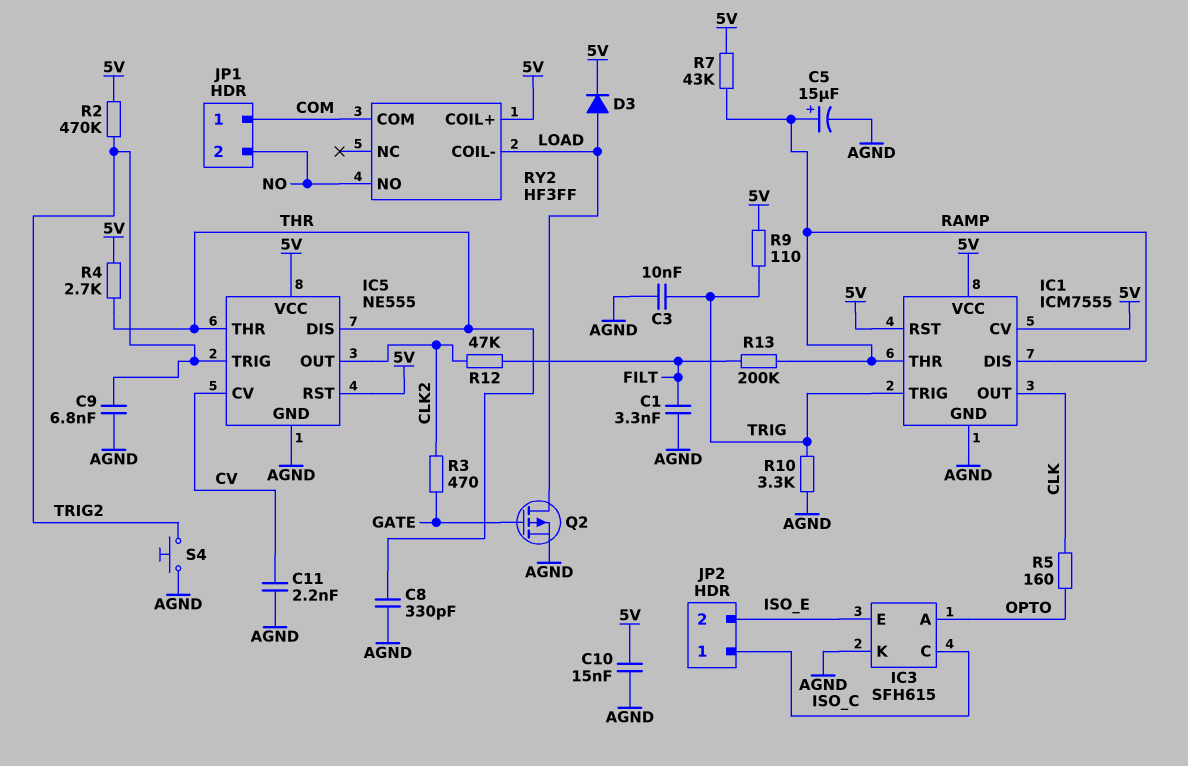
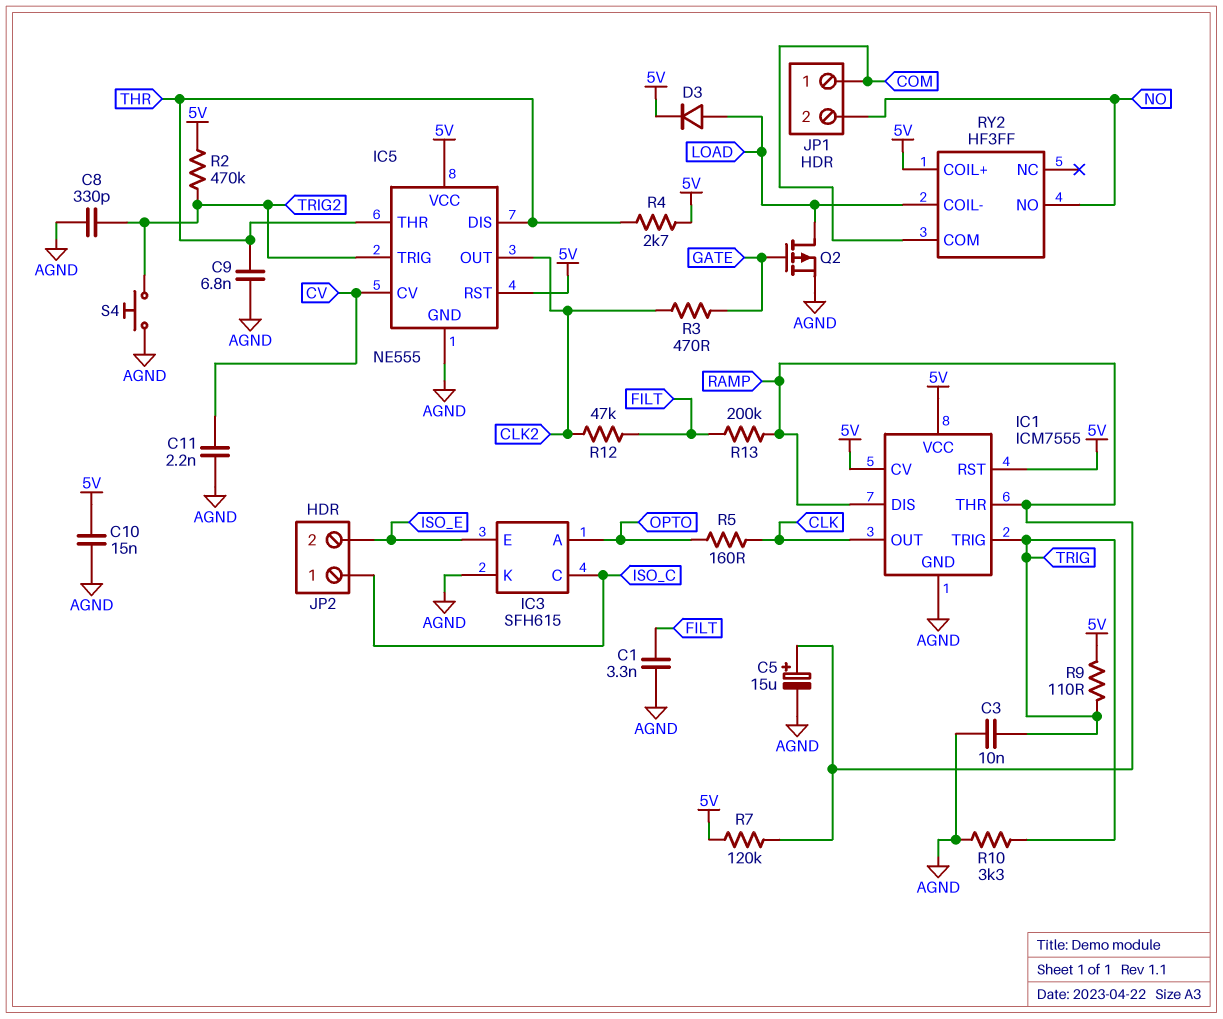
C8: 330pF (AGND, THR) -> 330pF (AGND, TRIG2)
C9: 6.8nF (AGND, TRIG2) -> 6.8nF (AGND, THR)
R7: 43k (5V, RAMP) -> 120k (5V, RAMP)

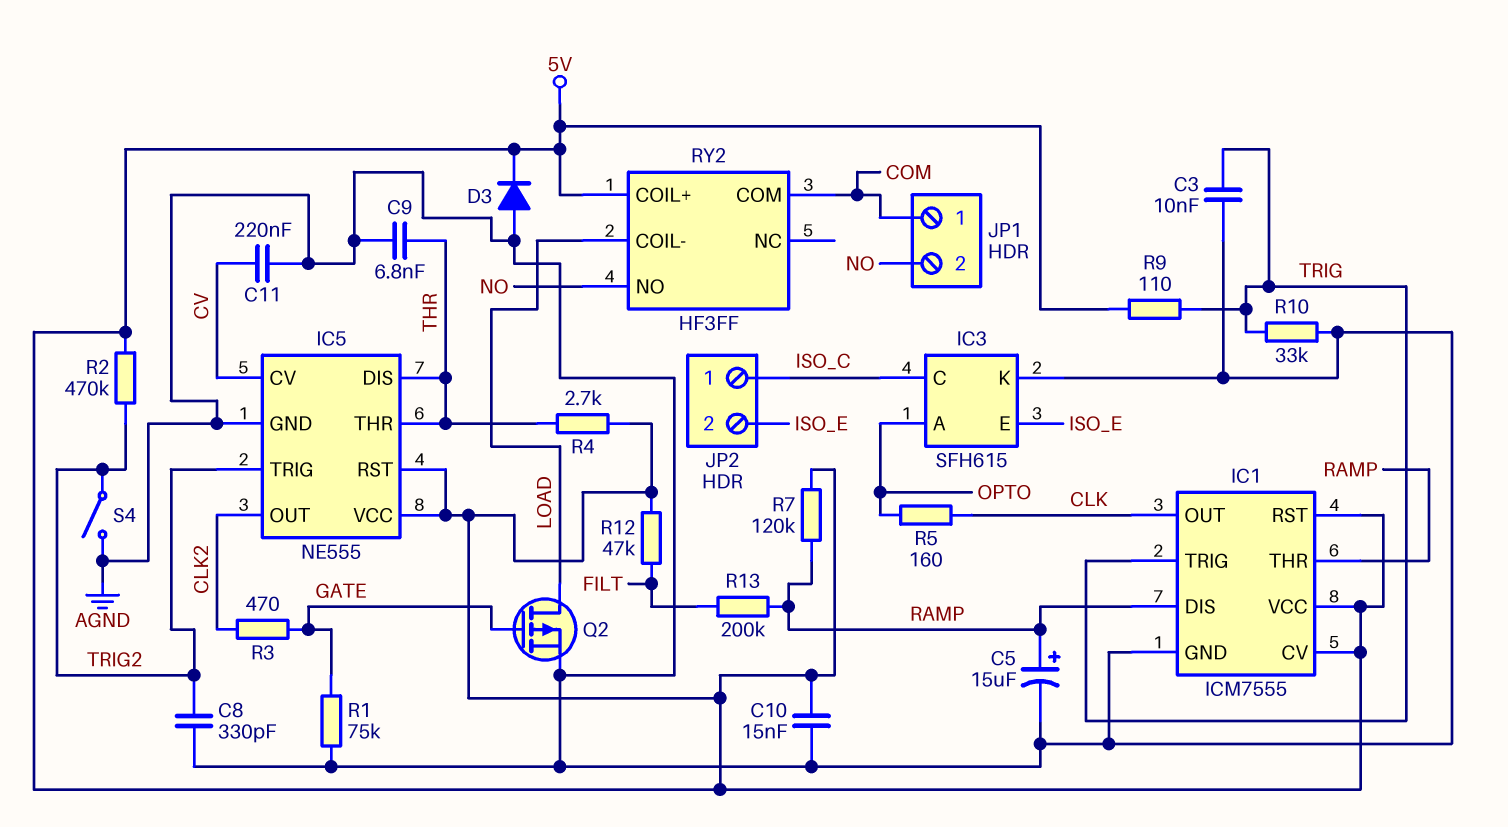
C1: 3.3nF (AGND, FILT) -> none
C11: 2.2nF (AGND, CV) -> 220nF (AGND, CV)
D3: diode (A LOAD, K 5V) -> diode (A AGND, K 5V)
R1: none -> 75k (AGND, GATE)
R10: 3.3k (AGND, TRIG) -> 33k (AGND, TRIG)
R12: 47k (CLK2, FILT) -> 47k (5V, FILT)
S4: button (AGND, TRIG2) -> switch (AGND, TRIG2)

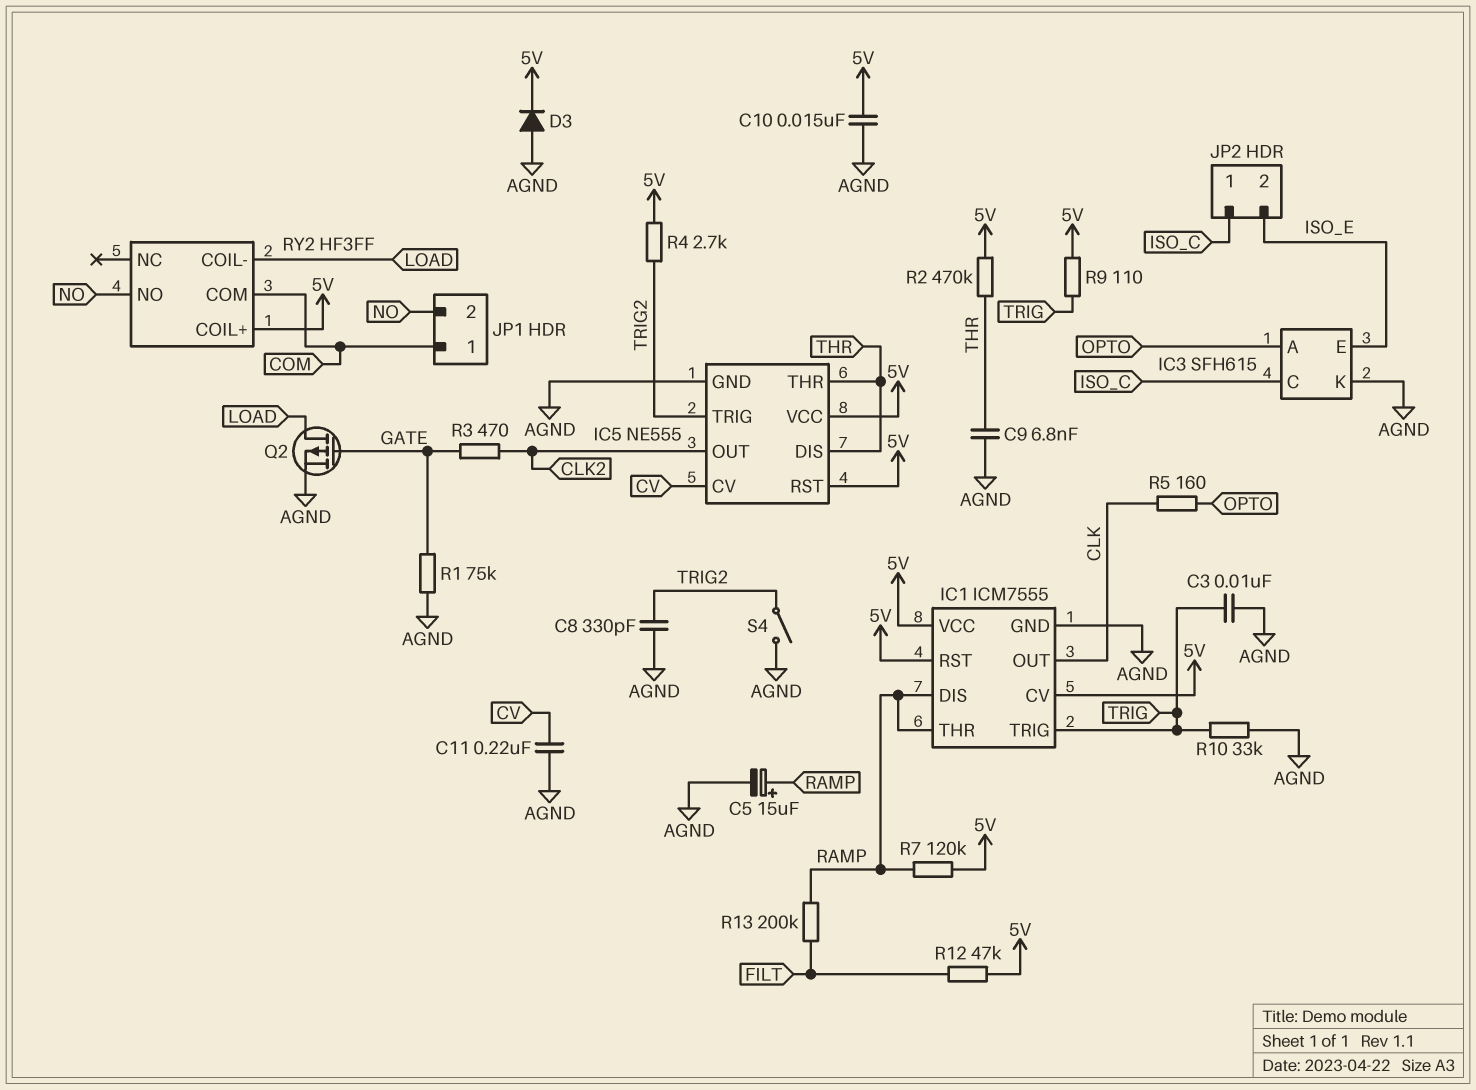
R2: 470k (5V, TRIG2) -> 470k (5V, THR)
R4: 2.7k (5V, THR) -> 2.7k (5V, TRIG2)

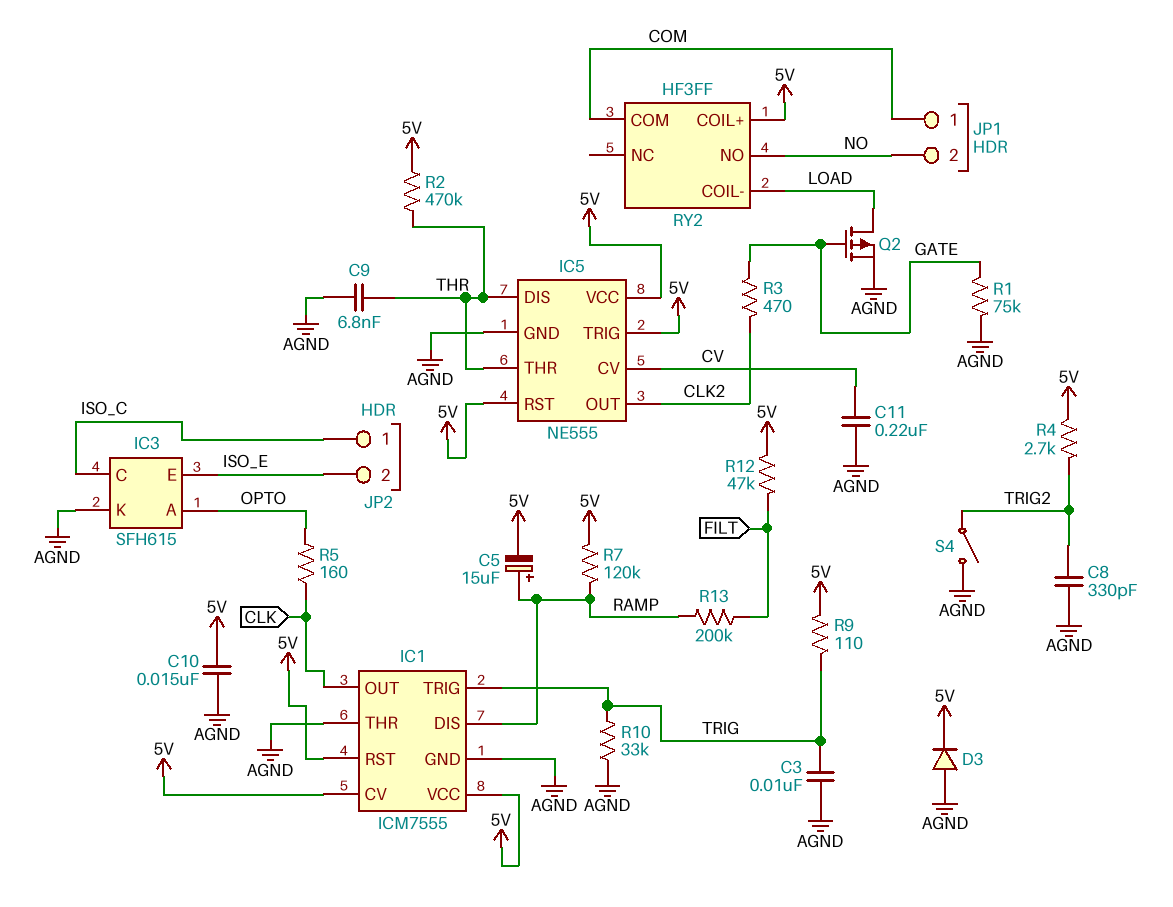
C5: 15uF (plus RAMP, minus AGND) -> 15uF (plus RAMP, minus 5V)
IC1 pin THR: RAMP -> AGND
IC5 pin TRIG: TRIG2 -> 5V

